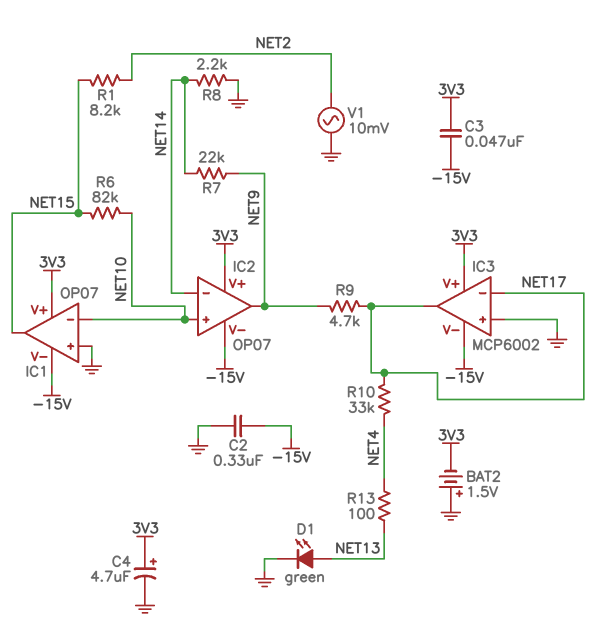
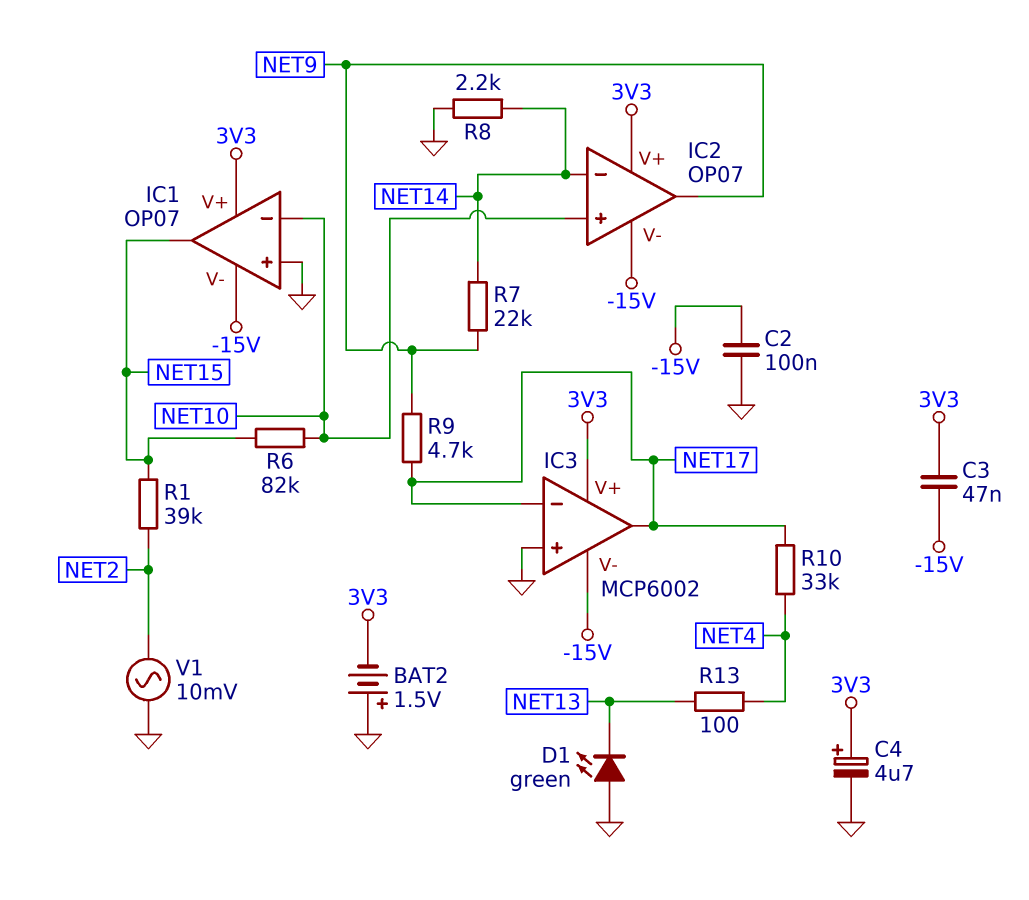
C2: 330nF (-15V, GND) -> 100nF (-15V, GND)
D1: LED green (A NET13, K GND) -> LED green (A GND, K NET13)
R1: 8.2k (NET2, NET15) -> 39k (NET2, NET15)

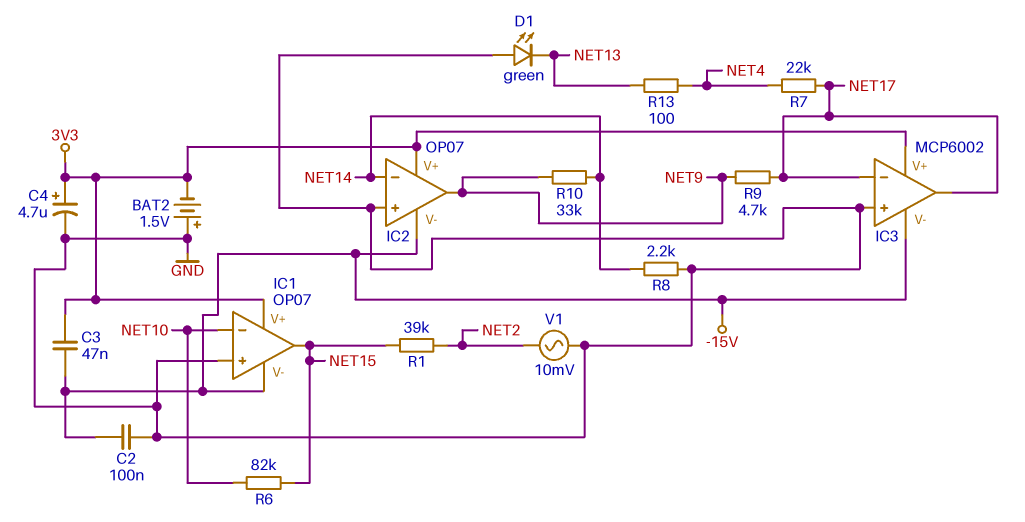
IC2 pin in+: NET10 -> GND
R7: 22k (NET9, NET14) -> 22k (NET4, NET17)
R10: 33k (NET4, NET17) -> 33k (NET9, NET14)

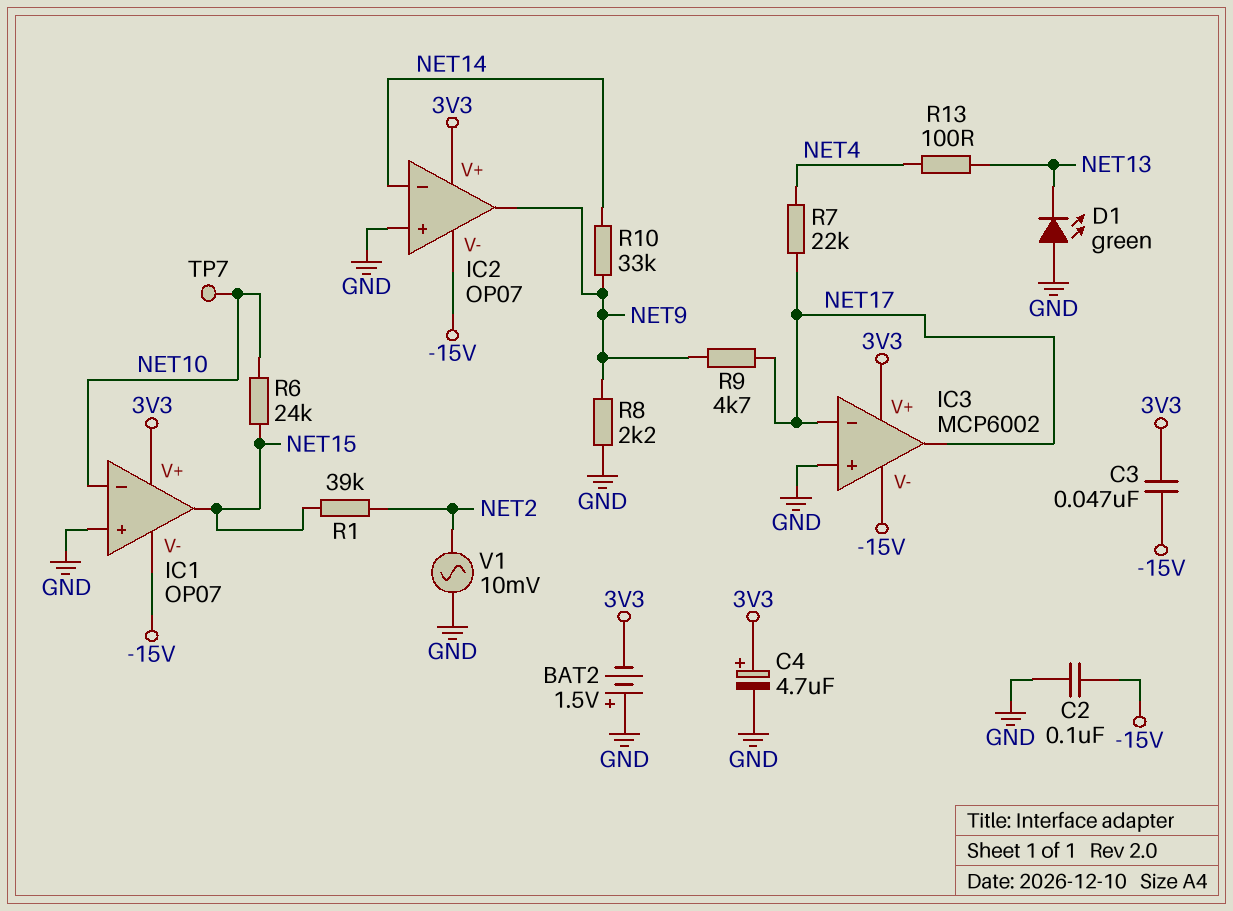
R6: 82k (NET10, NET15) -> 24k (NET10, NET15)
R8: 2.2k (GND, NET14) -> 2.2k (GND, NET9)
TP7: none -> test point (NET10)

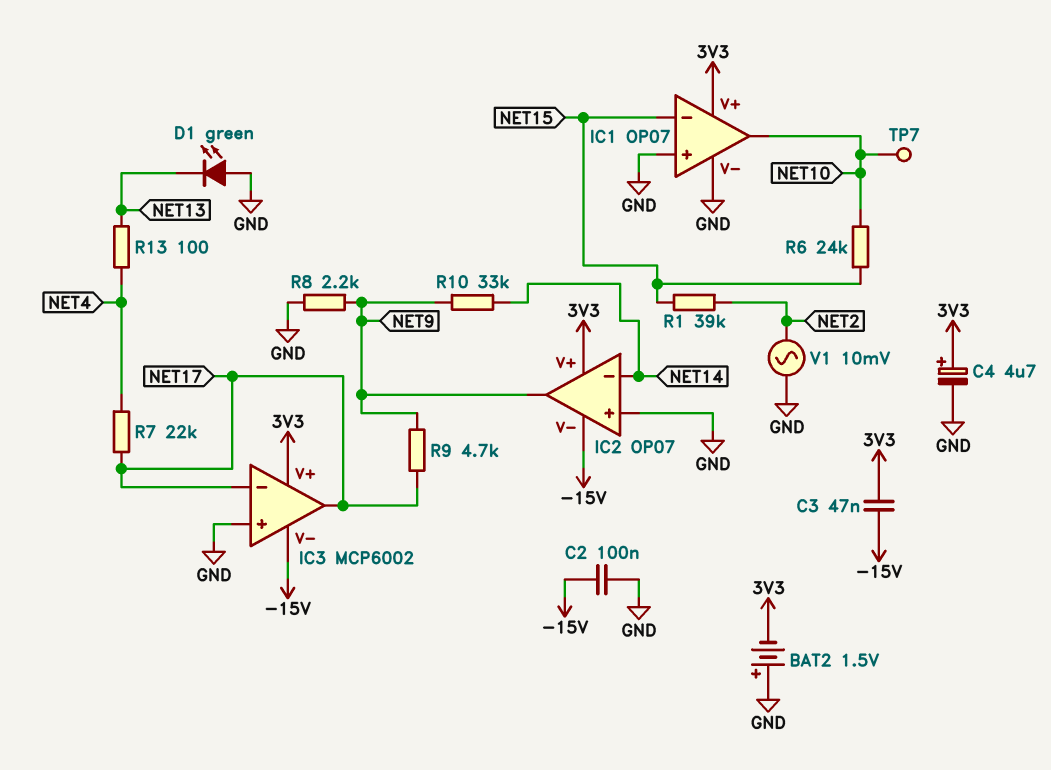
IC1 pin V-: -15V -> GND
IC1 pin in-: NET10 -> NET15
IC1 pin out: NET15 -> NET10

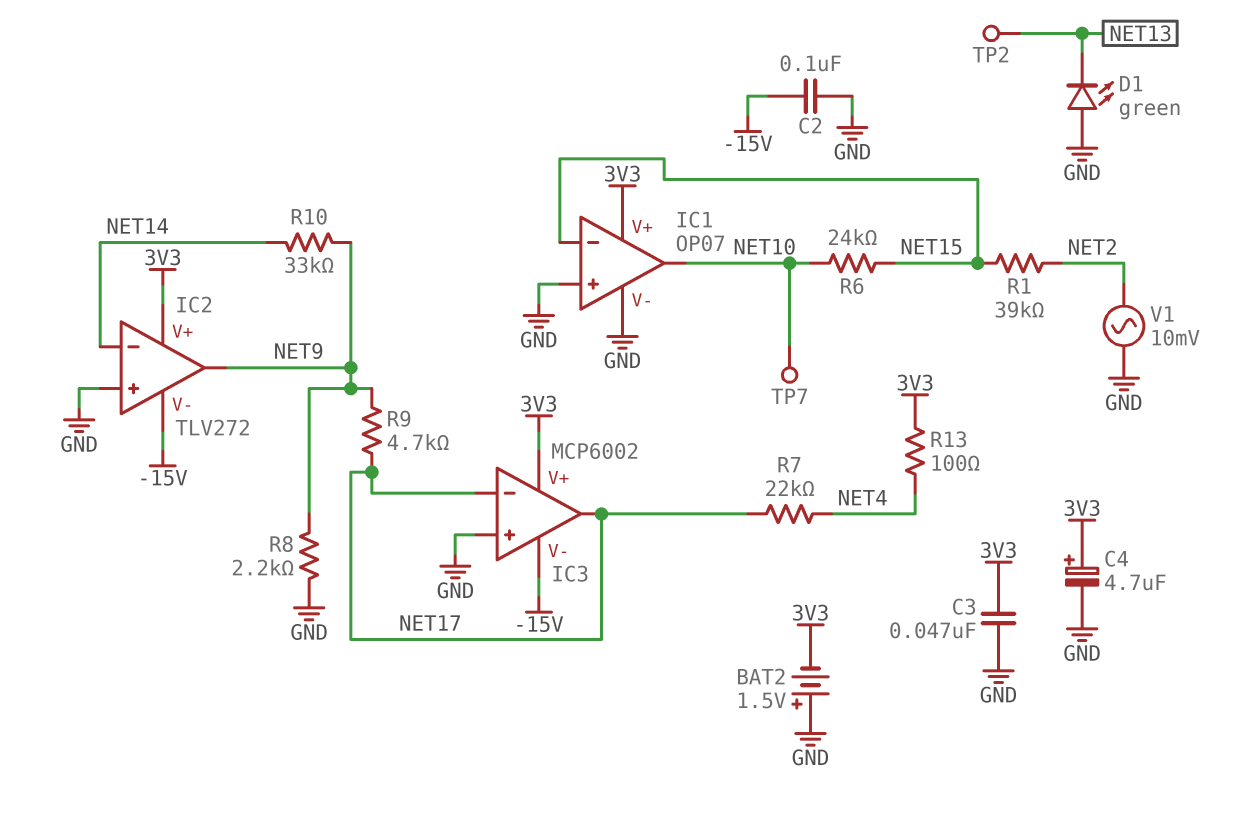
C3: 47nF (-15V, 3V3) -> 47nF (3V3, GND)
IC2: OP07 -> TLV272
R13: 100 (NET4, NET13) -> 100 (3V3, NET4)
TP2: none -> test point (NET13)

